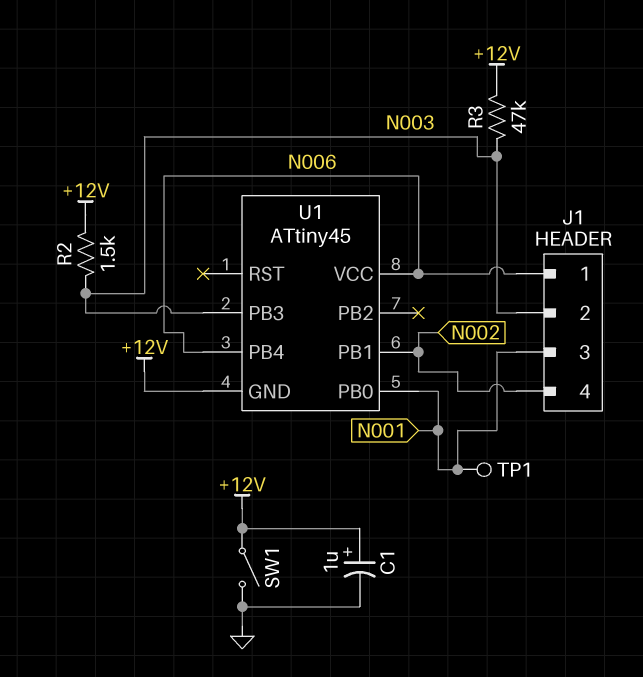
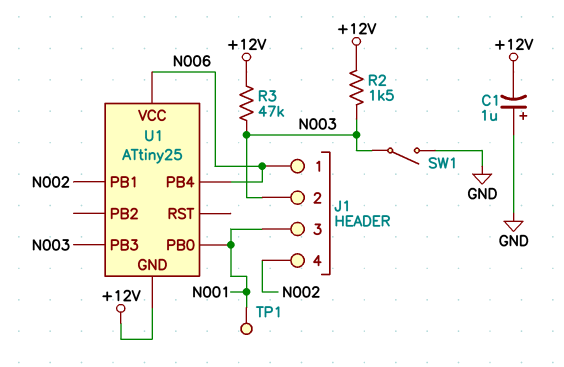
C1: 1uF (plus +12V, minus GND) -> 1uF (plus GND, minus +12V)
SW1: switch (+12V, GND) -> switch (GND, N003)
U1: ATtiny45 -> ATtiny25

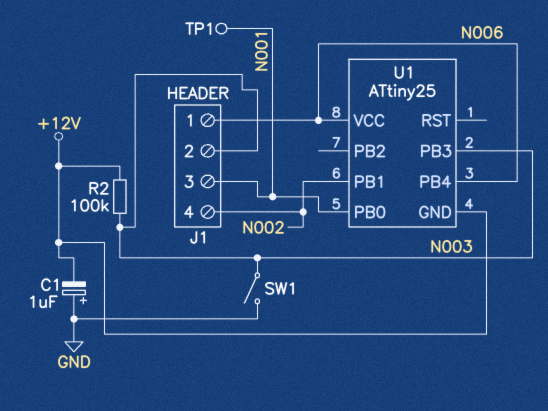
R2: 1.5k (+12V, N003) -> 100k (+12V, N003)
R3: 47k (+12V, N003) -> none

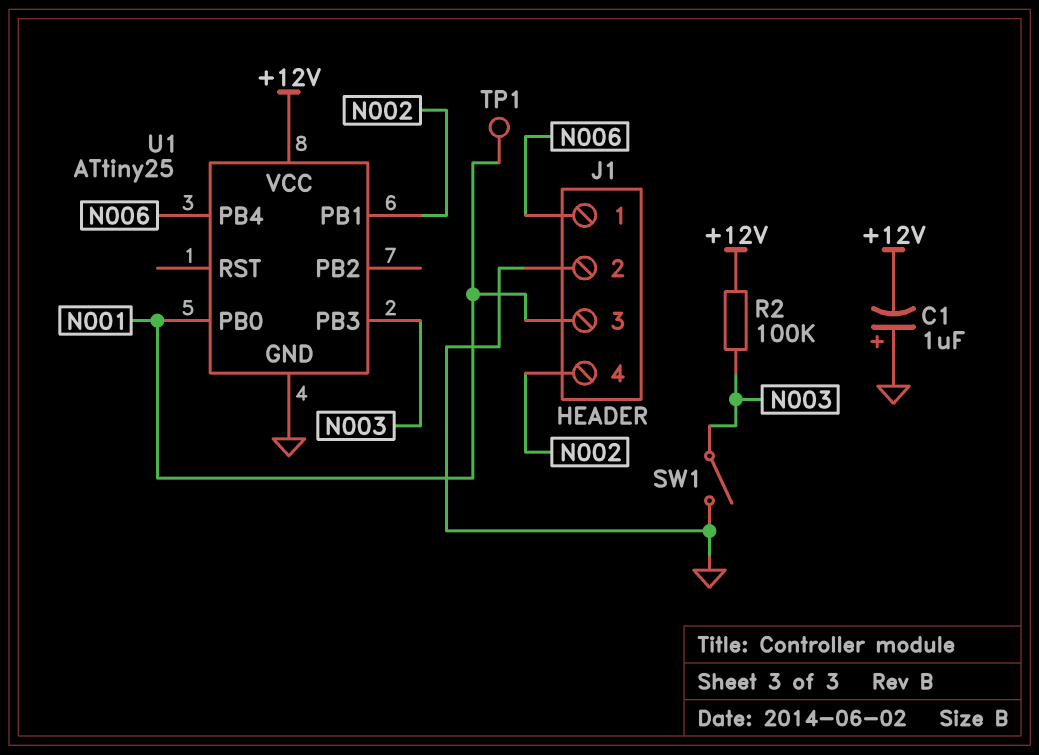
J1 pin 2: N003 -> GND
U1 pin GND: +12V -> GND
U1 pin VCC: N006 -> +12V

